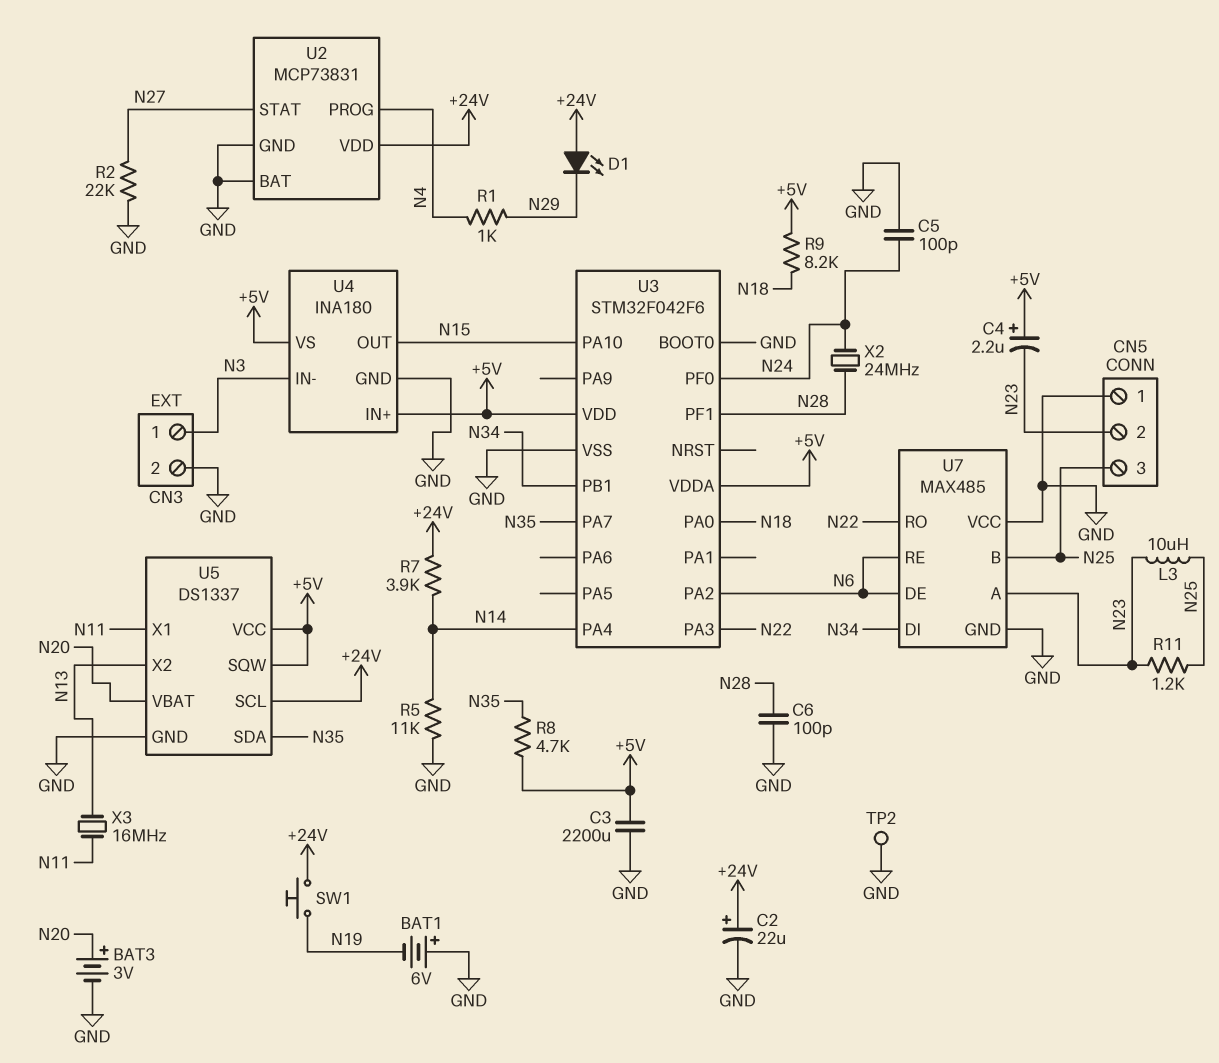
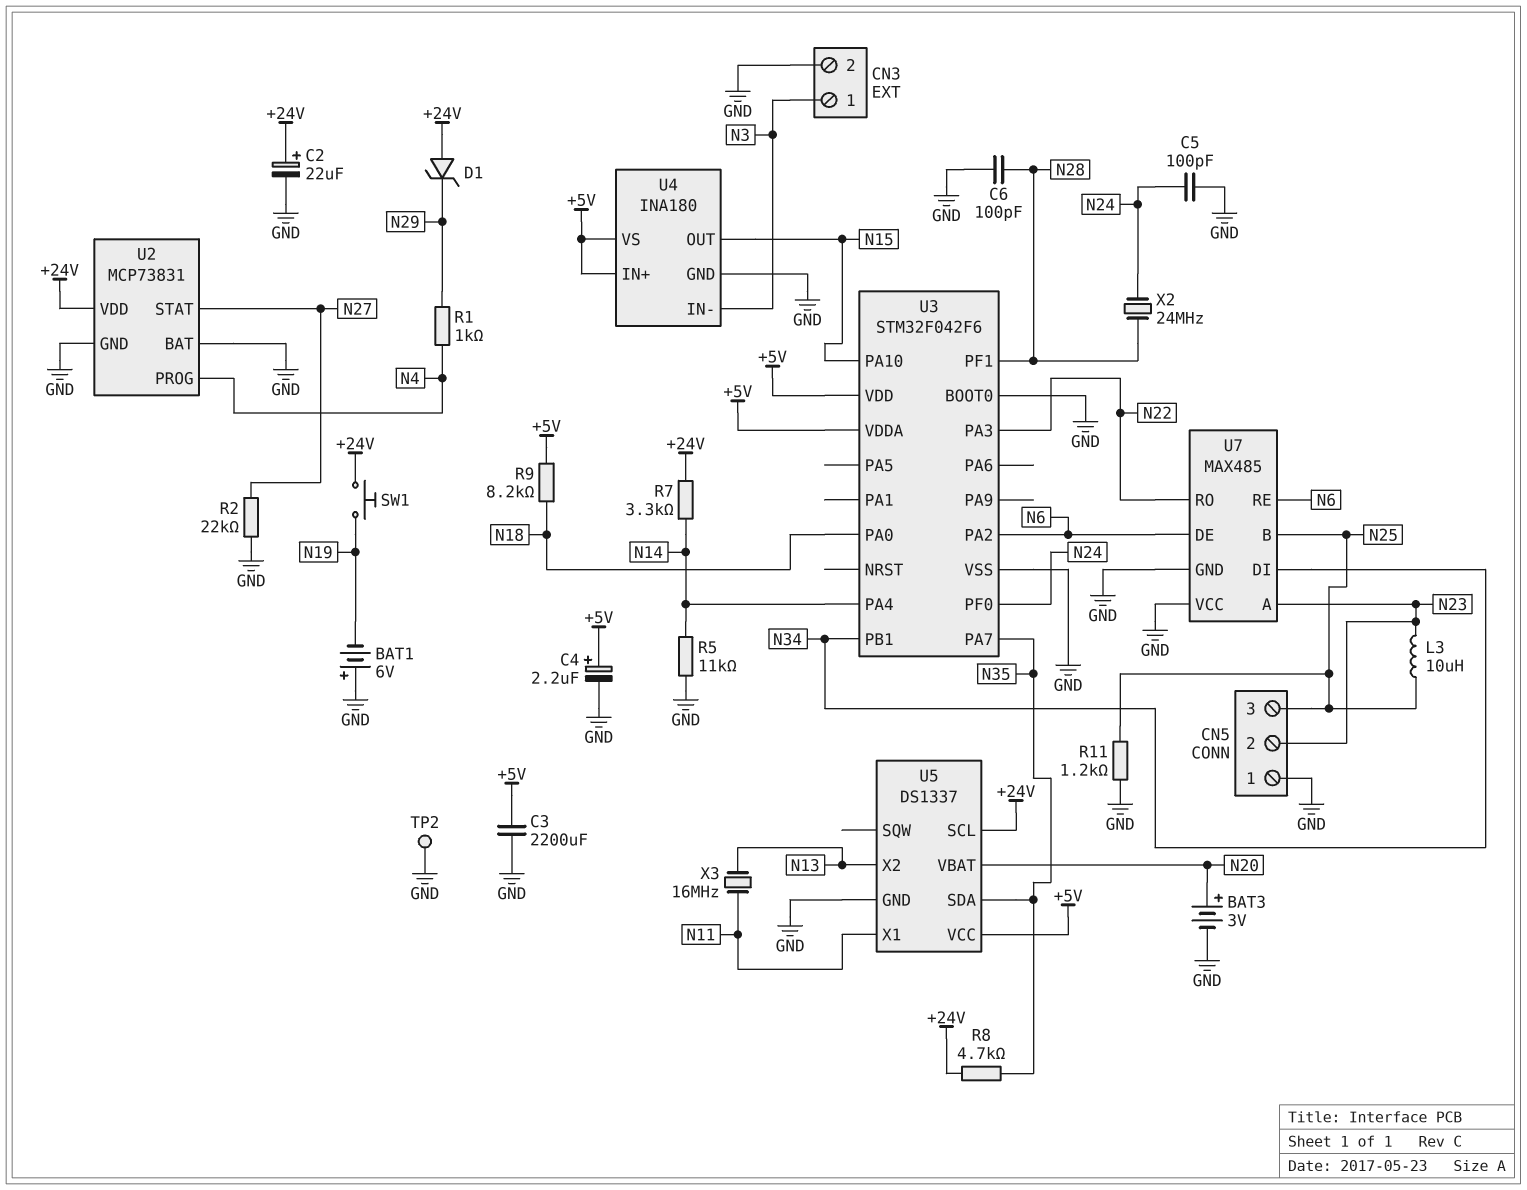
C4: 2.2uF (plus +5V, minus N23) -> 2.2uF (plus +5V, minus GND)
D1: LED (A +24V, K N29) -> zener (A +24V, K N29)
R7: 3.9k (+24V, N14) -> 3.3k (+24V, N14)
R8: 4.7k (+5V, N35) -> 4.7k (+24V, N35)
R11: 1.2k (N23, N25) -> 1.2k (GND, N25)
U5 pin SQW: +5V -> none

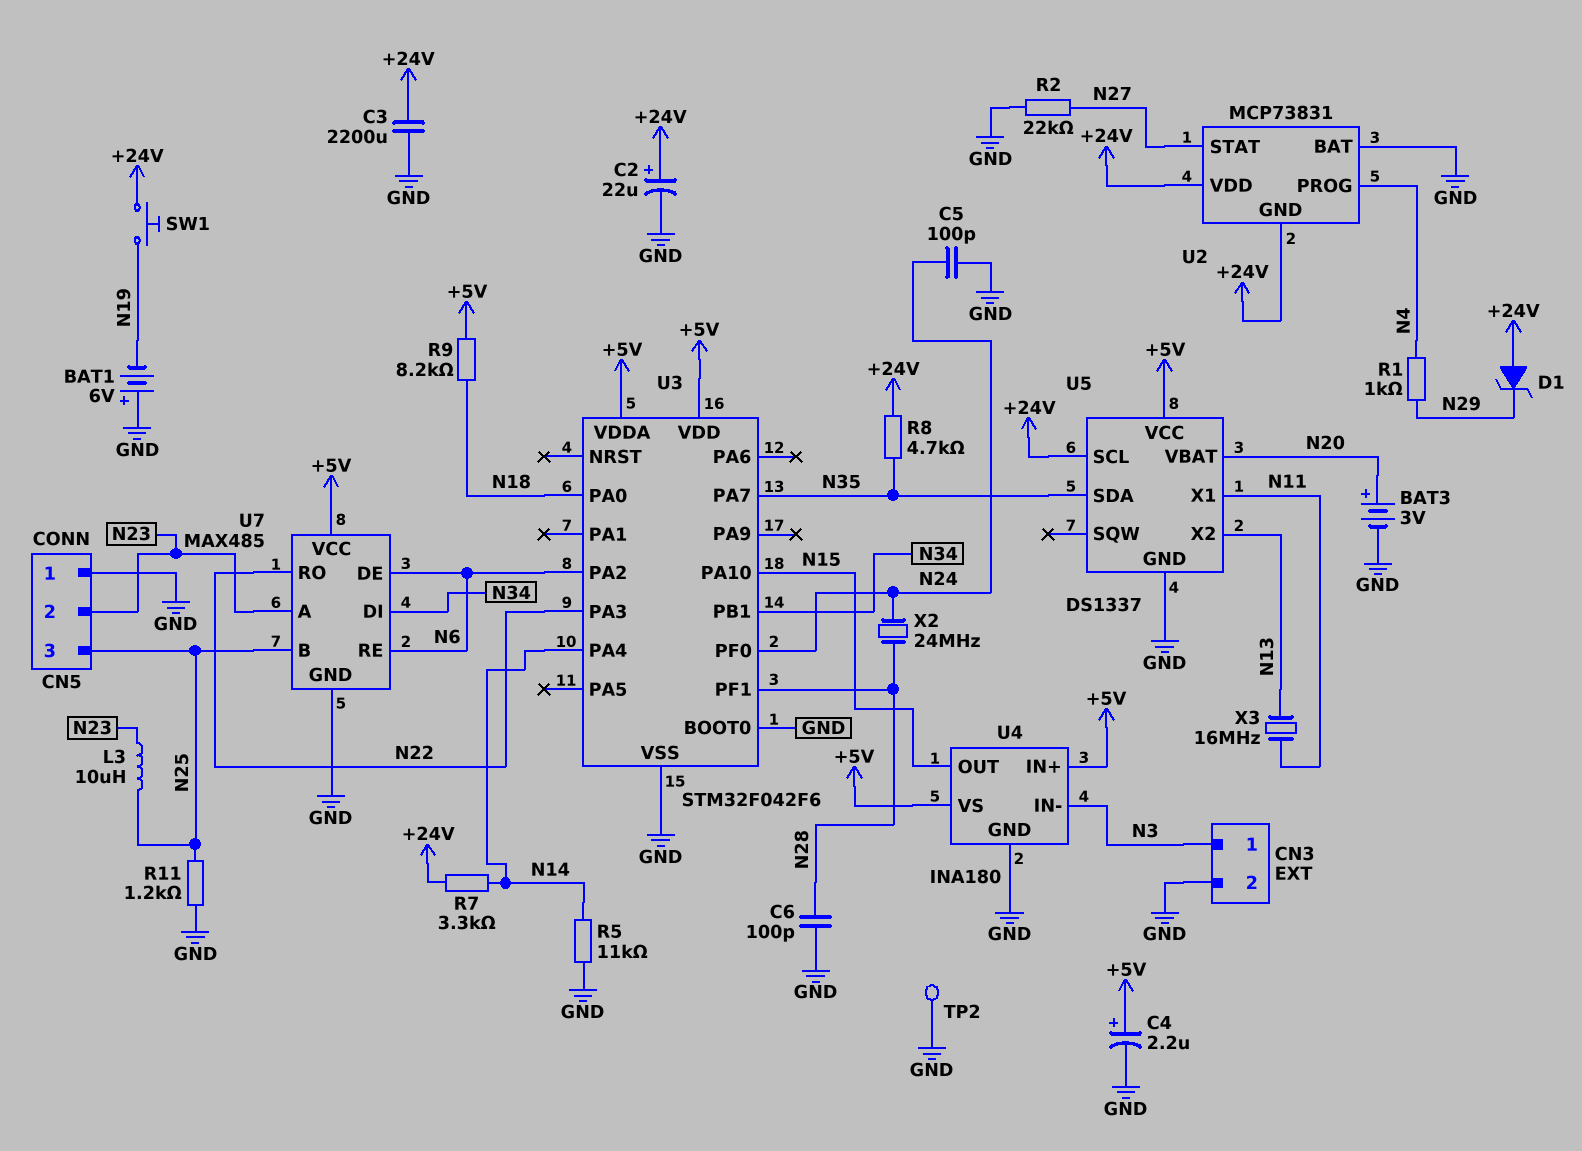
C3: 2200uF (+5V, GND) -> 2200uF (+24V, GND)
U2 pin GND: GND -> +24V
U7 pin VCC: GND -> +5V

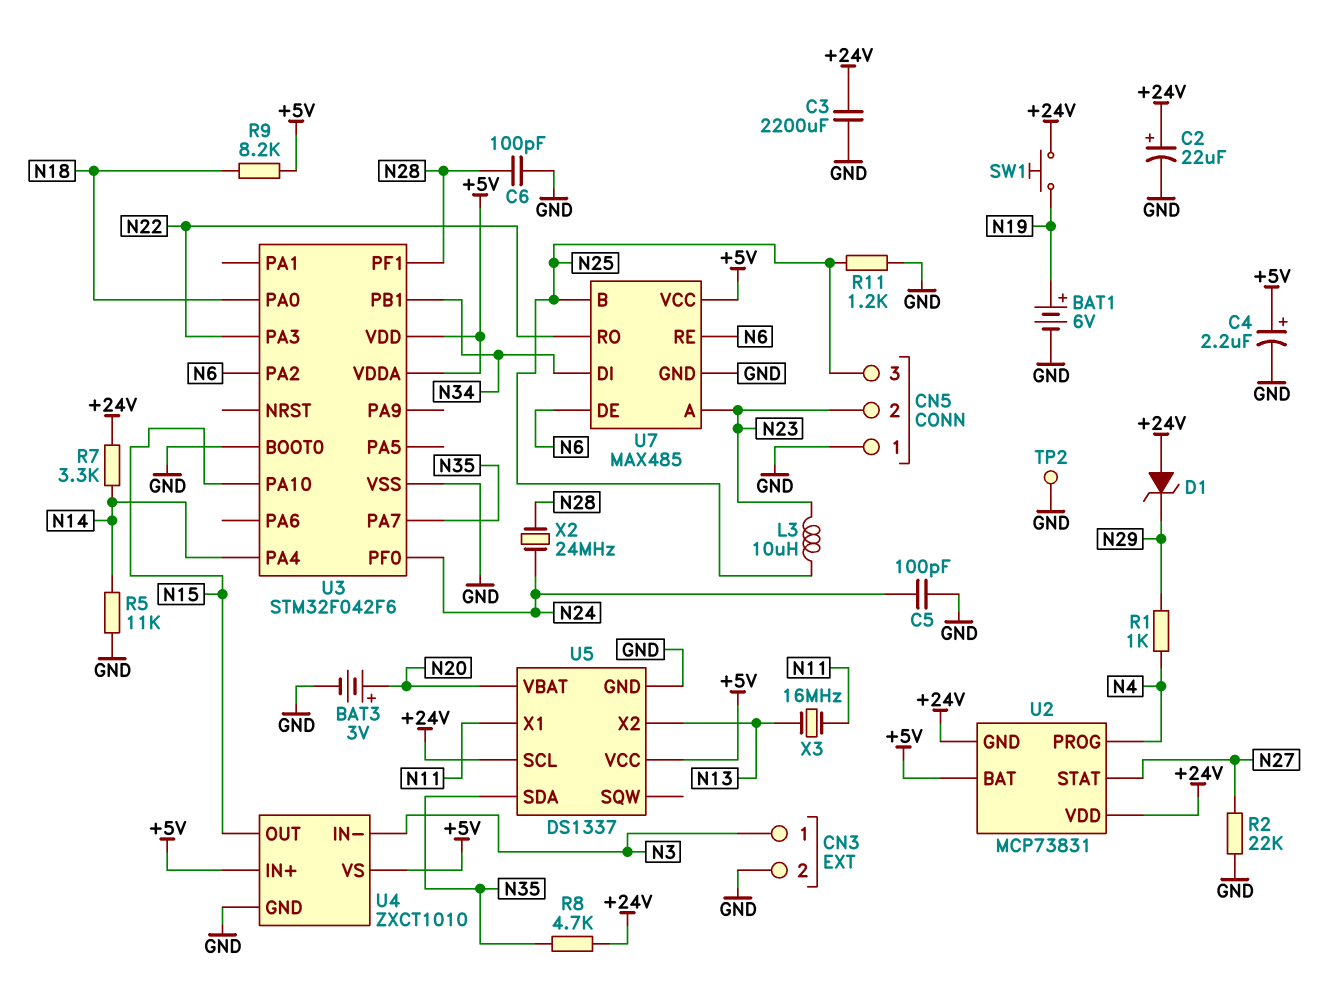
BAT1: 6V (plus GND, minus N19) -> 6V (plus N19, minus GND)
U2 pin BAT: GND -> +5V
U4: INA180 -> ZXCT1010

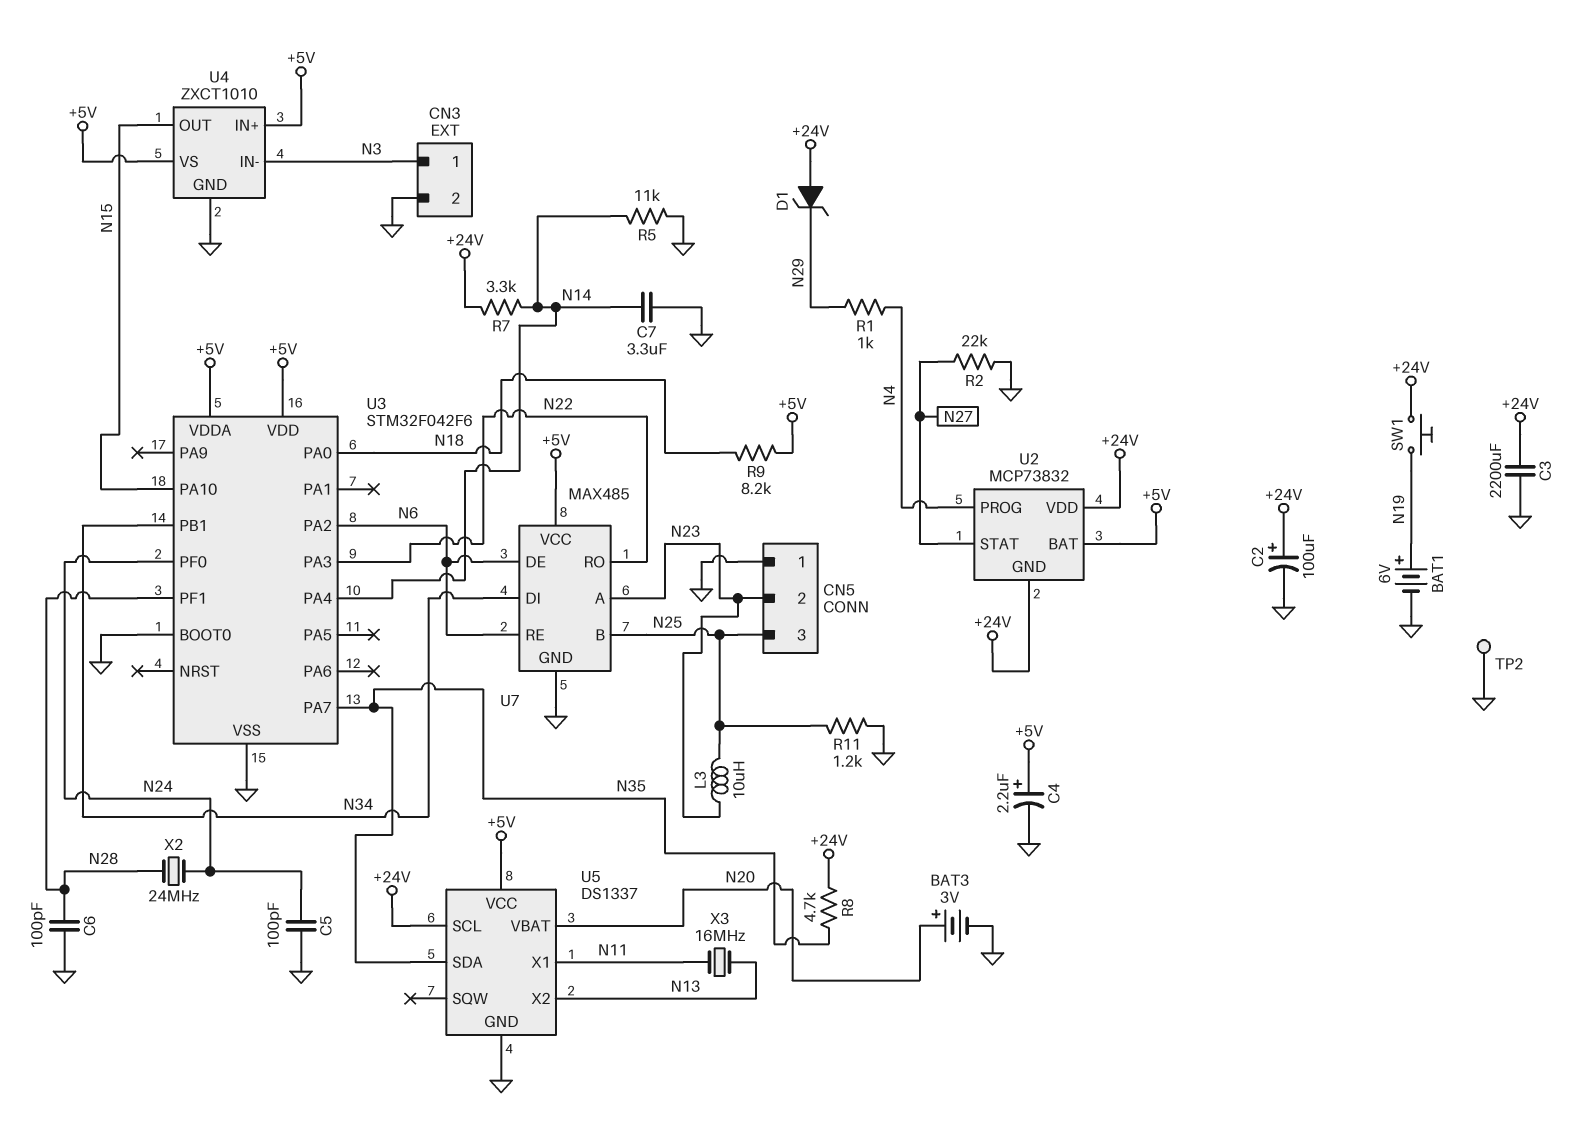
C2: 22uF (plus +24V, minus GND) -> 100uF (plus +24V, minus GND)
C7: none -> 3.3uF (GND, N14)
U2: MCP73831 -> MCP73832

